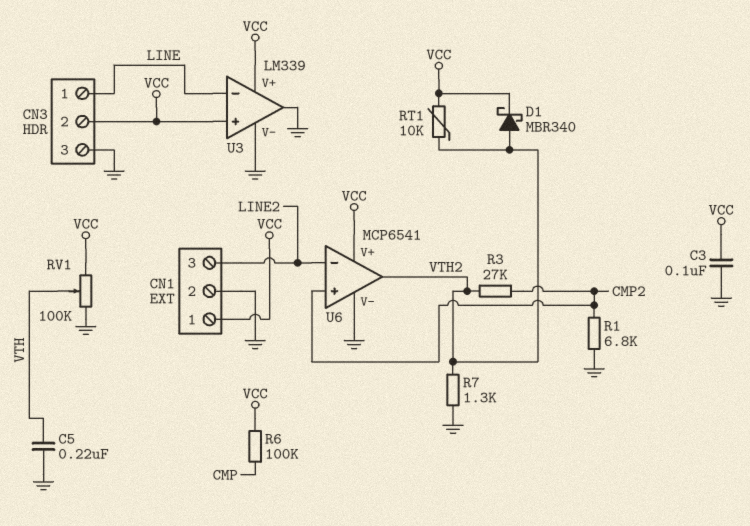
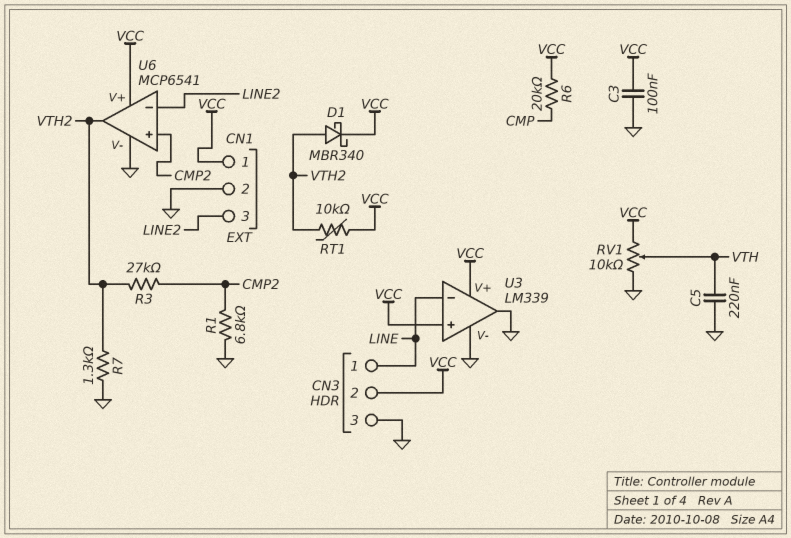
R6: 100k (CMP, VCC) -> 20k (CMP, VCC)
RV1: 100k (GND, VCC, wiper VTH) -> 10k (GND, VCC, wiper VTH)

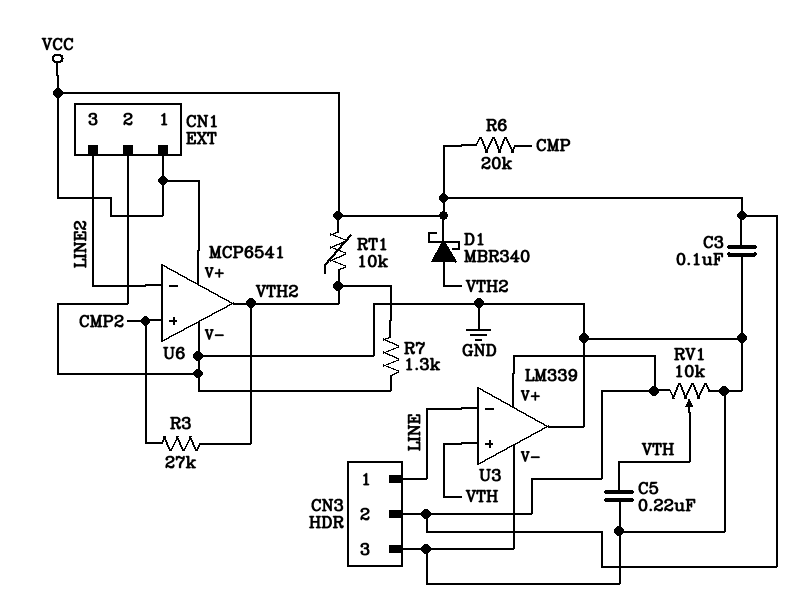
R1: 6.8k (CMP2, GND) -> none
U3 pin in+: VCC -> VTH

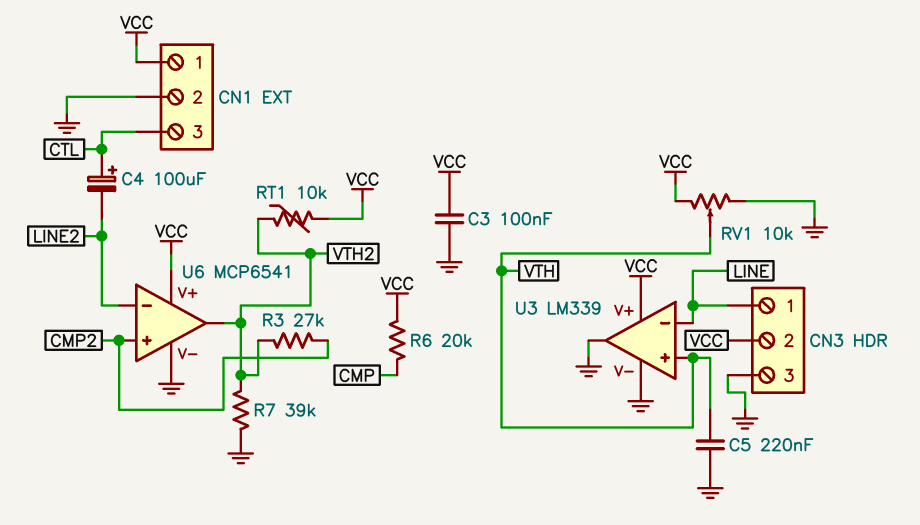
C4: none -> 100uF (plus CTL, minus LINE2)
CN1 pin 3: LINE2 -> CTL
D1: schottky MBR340 (A VTH2, K VCC) -> none
R7: 1.3k (GND, VTH2) -> 39k (GND, VTH2)

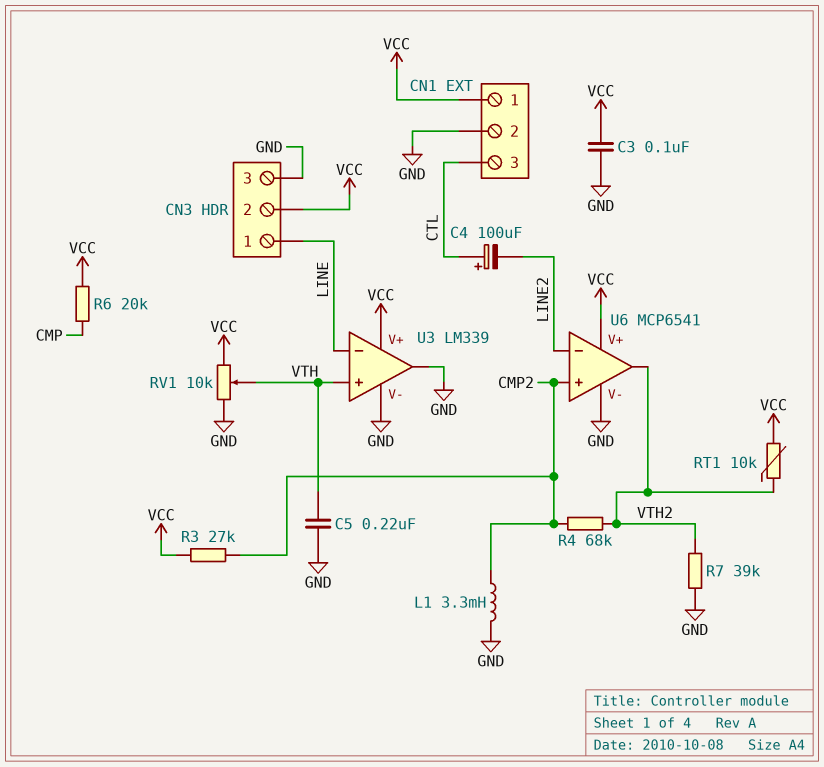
L1: none -> 3.3mH (CMP2, GND)
R3: 27k (CMP2, VTH2) -> 27k (CMP2, VCC)
R4: none -> 68k (CMP2, VTH2)

